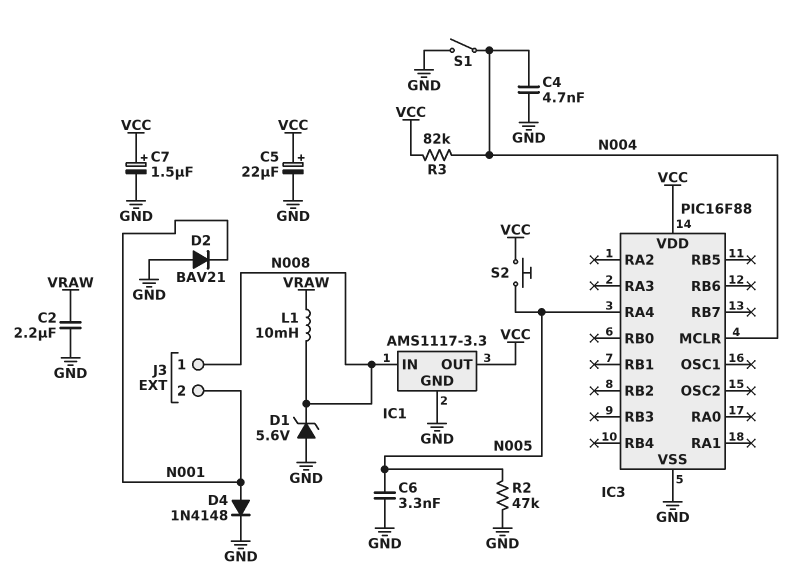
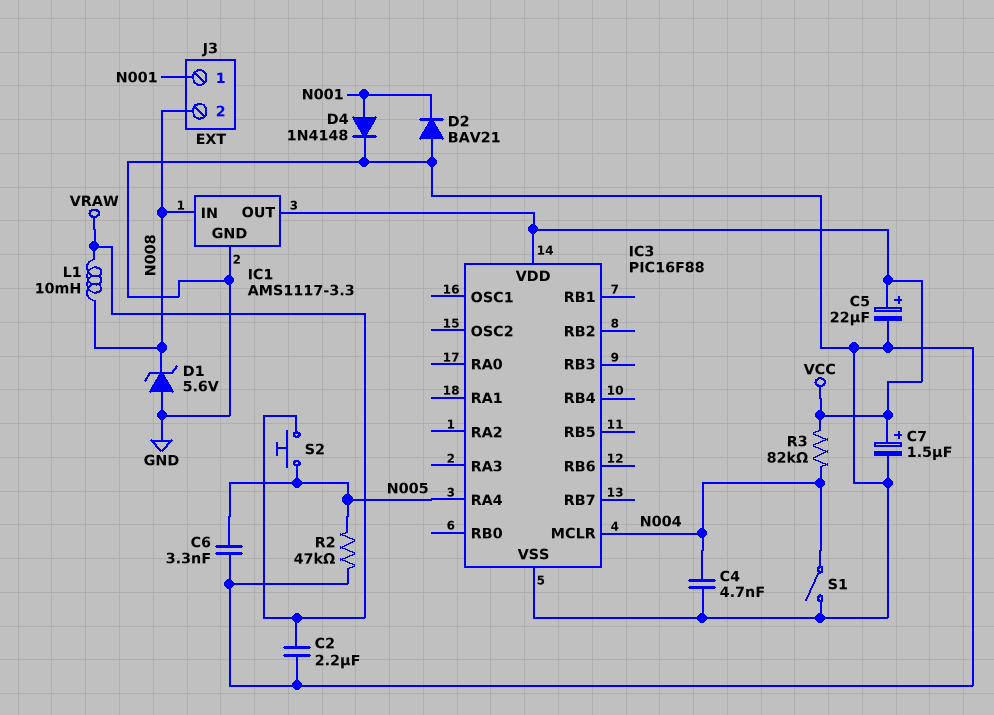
J3 pin 1: N008 -> N001
J3 pin 2: N001 -> N008
S2: button (N005, VCC) -> button (N005, VRAW)

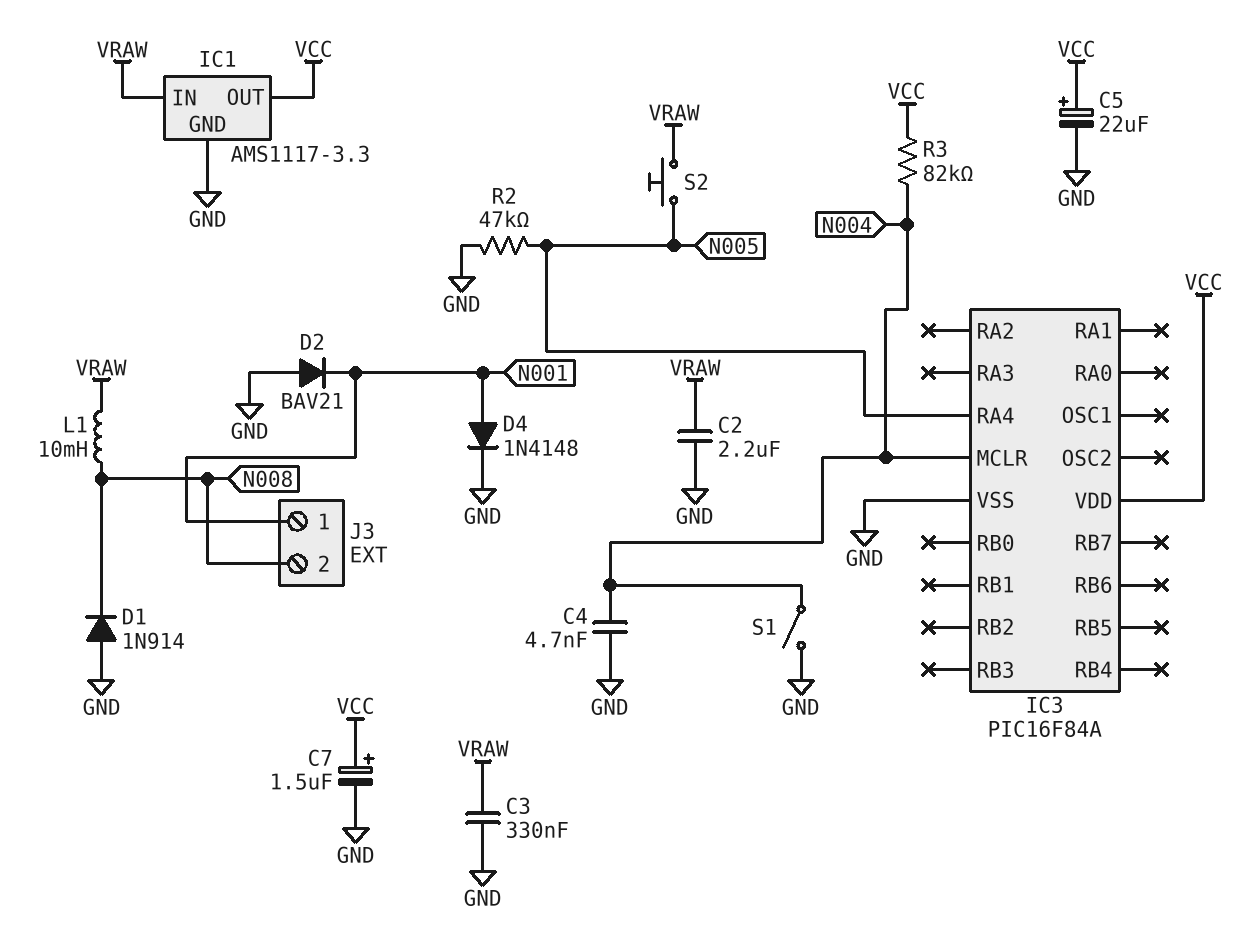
C3: none -> 330nF (GND, VRAW)
C6: 3.3nF (GND, N005) -> none
D1: zener 5.6V (A GND, K N008) -> diode 1N914 (A GND, K N008)
IC1 pin IN: N008 -> VRAW
IC3: PIC16F88 -> PIC16F84A

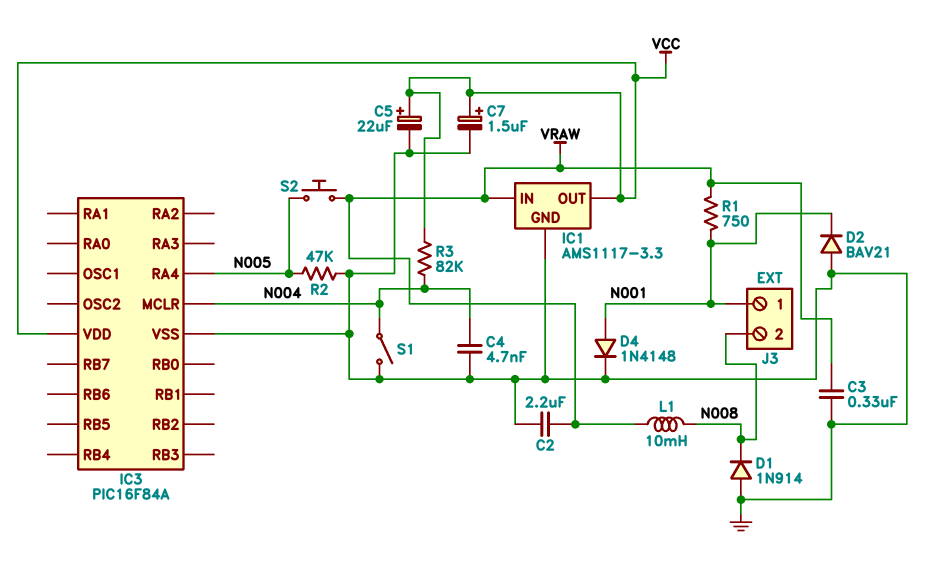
R1: none -> 750 (N001, VRAW)

